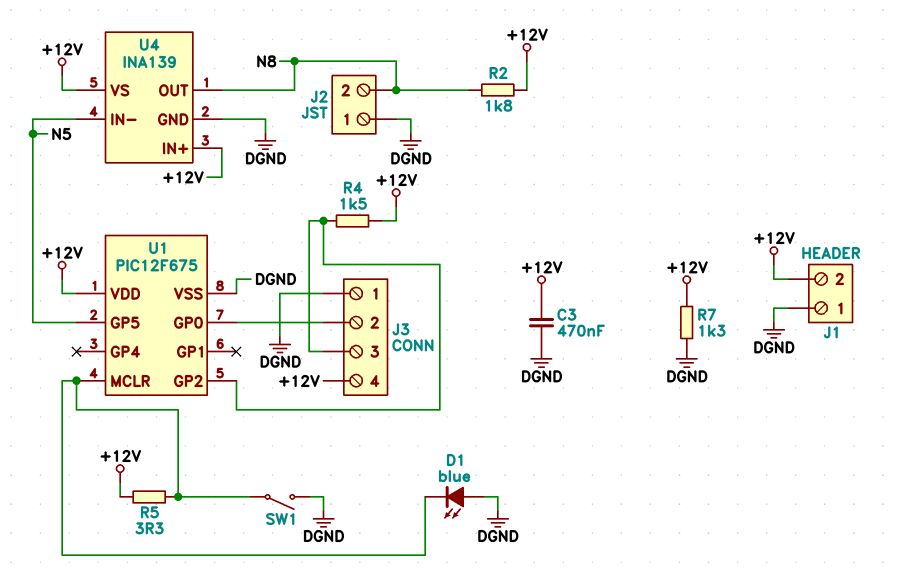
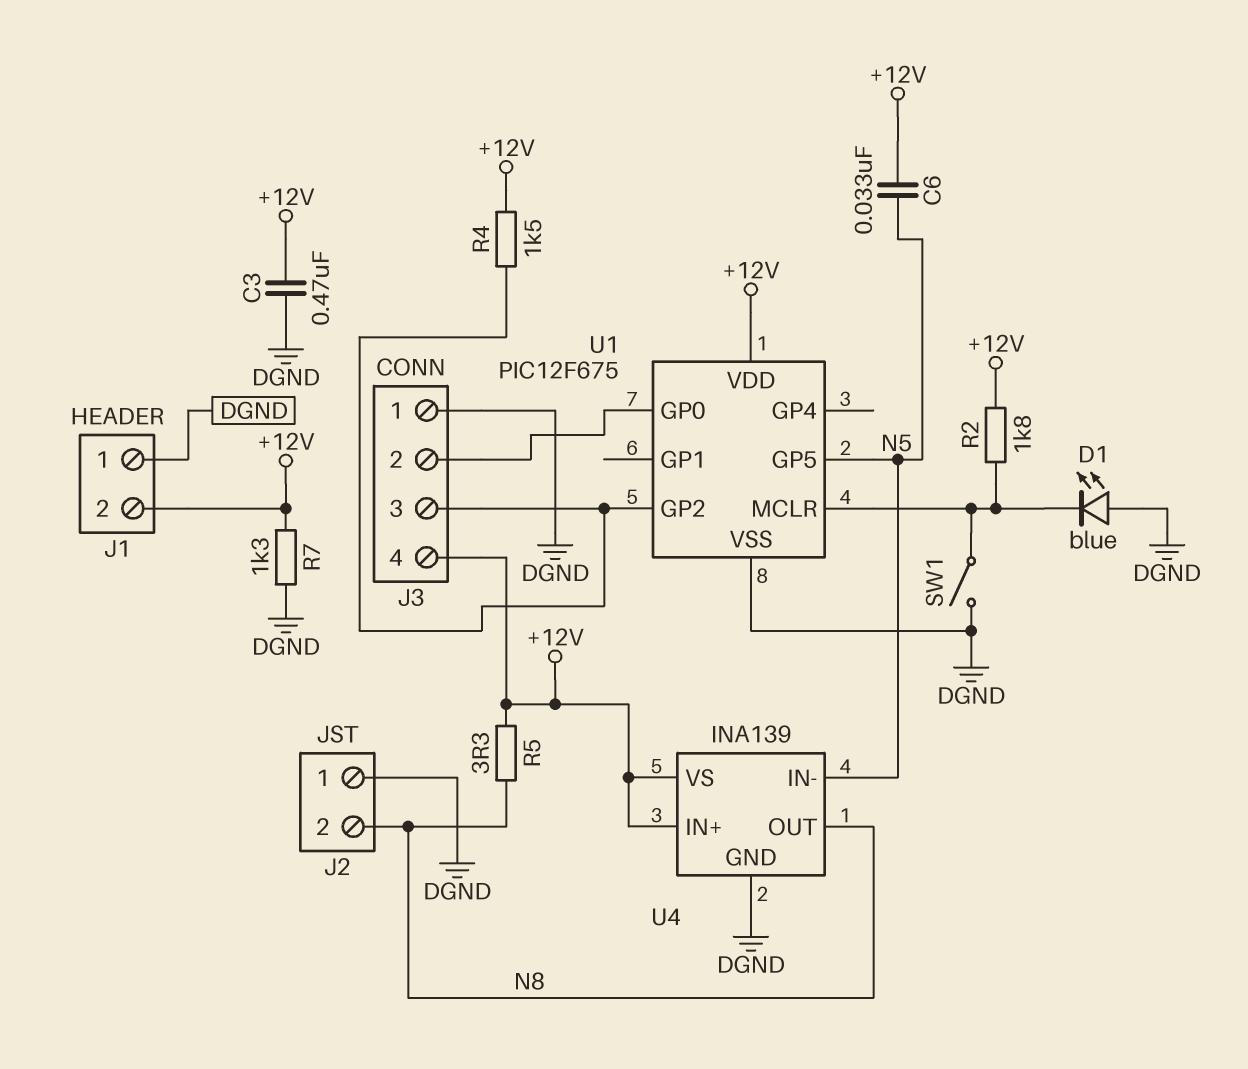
C6: none -> 33nF (+12V, N5)
R2: 1.8k (+12V, N8) -> 1.8k (+12V, U1/MCLR)
R5: 3.3 (+12V, U1/MCLR) -> 3.3 (+12V, N8)

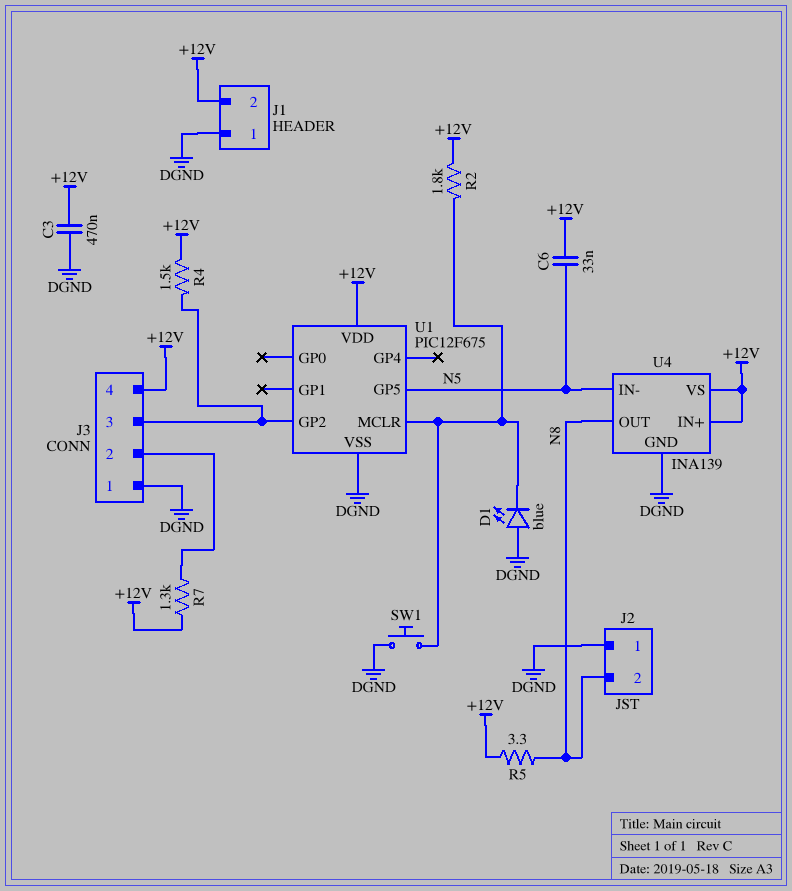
R7: 1.3k (+12V, DGND) -> 1.3k (+12V, J3/2)
SW1: switch (DGND, U1/MCLR) -> button (DGND, U1/MCLR)
U1 pin GP0: J3/2 -> none

